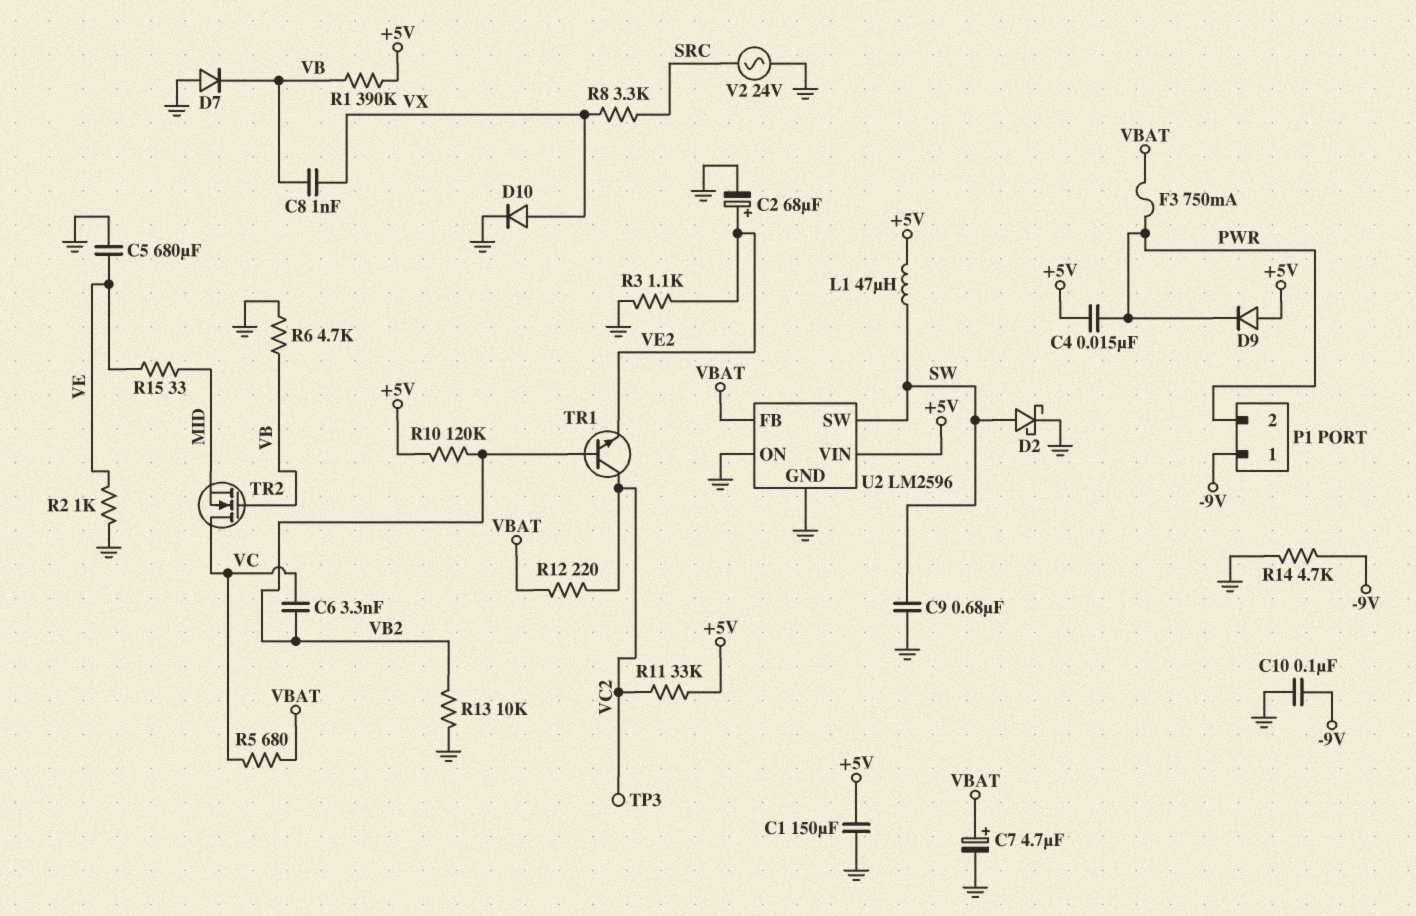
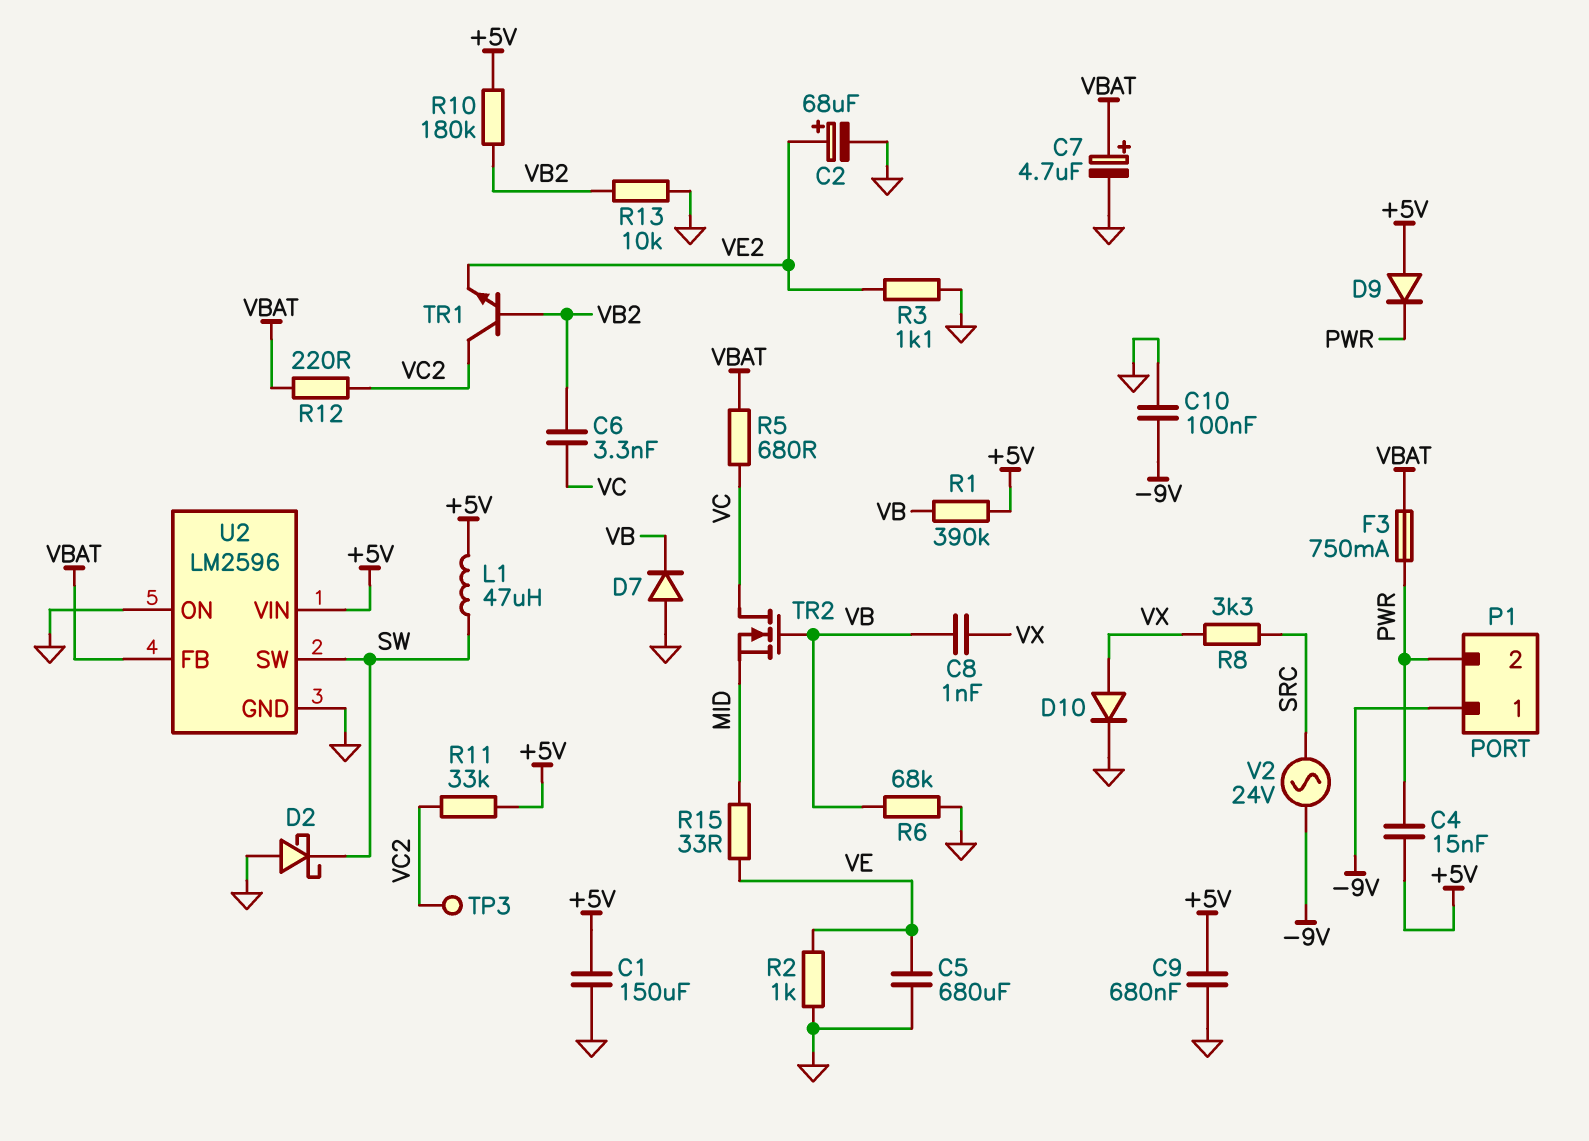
C9: 680nF (GND, SW) -> 680nF (+5V, GND)
D2: schottky (A SW, K GND) -> schottky (A GND, K SW)
R6: 4.7k (GND, VB) -> 68k (GND, VB)
R10: 120k (+5V, VB2) -> 180k (+5V, VB2)
R14: 4.7k (-9V, GND) -> none
V2: AC 24V (GND, SRC) -> AC 24V (-9V, SRC)

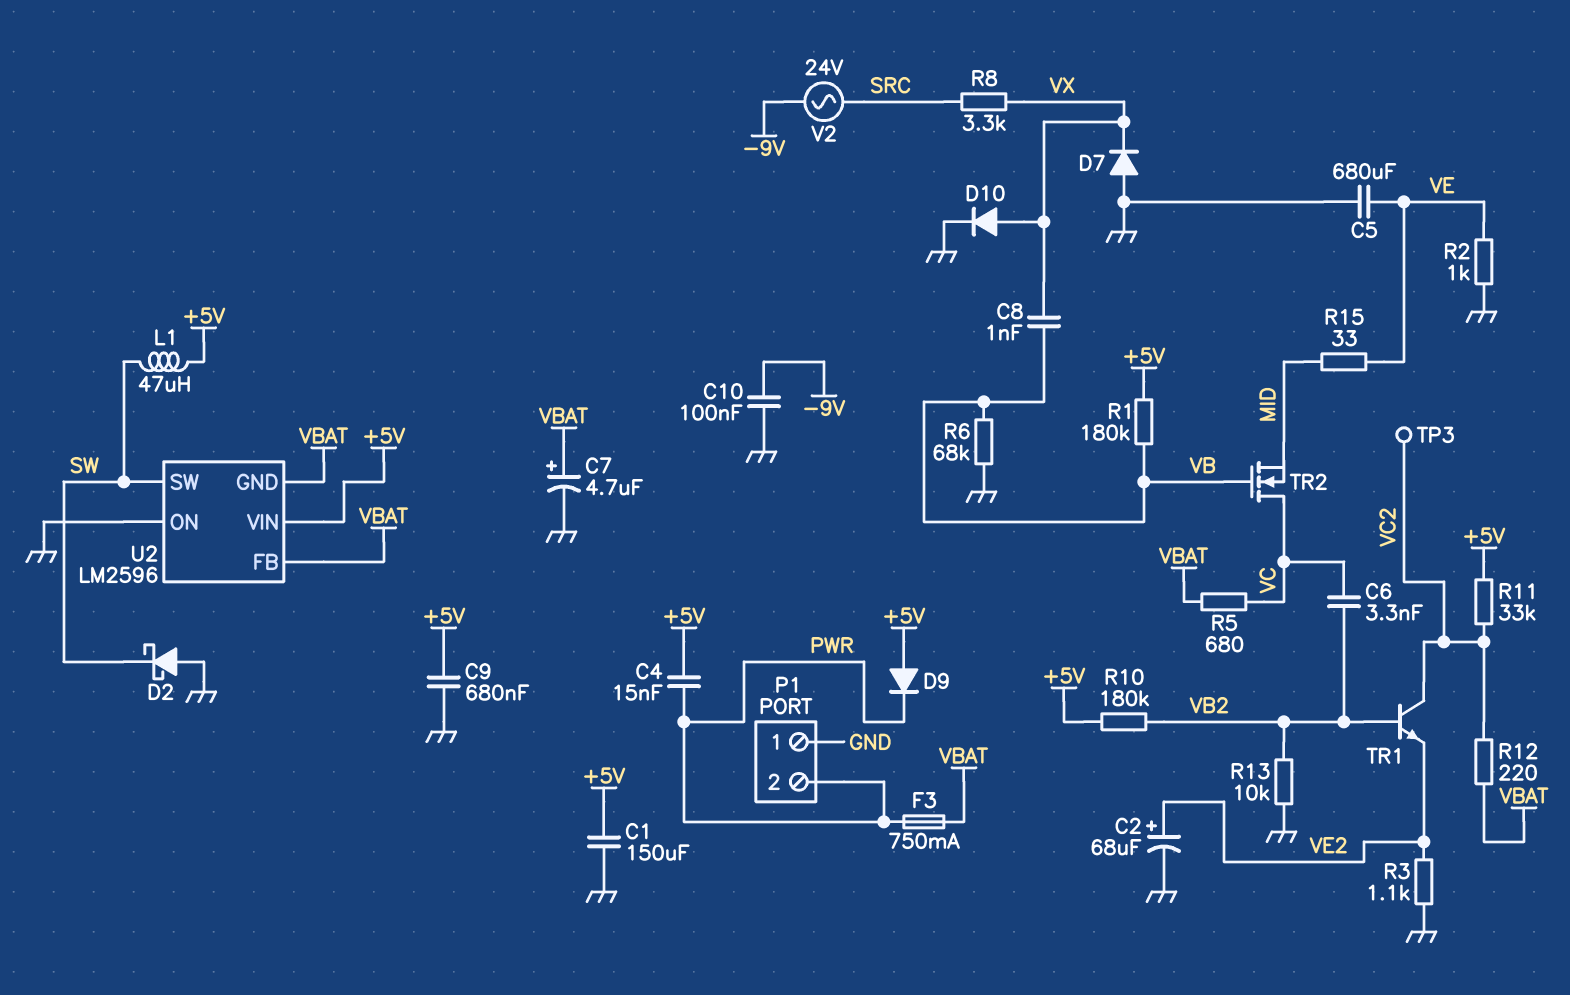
D7: diode (A GND, K VB) -> diode (A GND, K VX)
P1 pin 1: -9V -> GND
R1: 390k (+5V, VB) -> 180k (+5V, VB)
U2 pin GND: GND -> VBAT

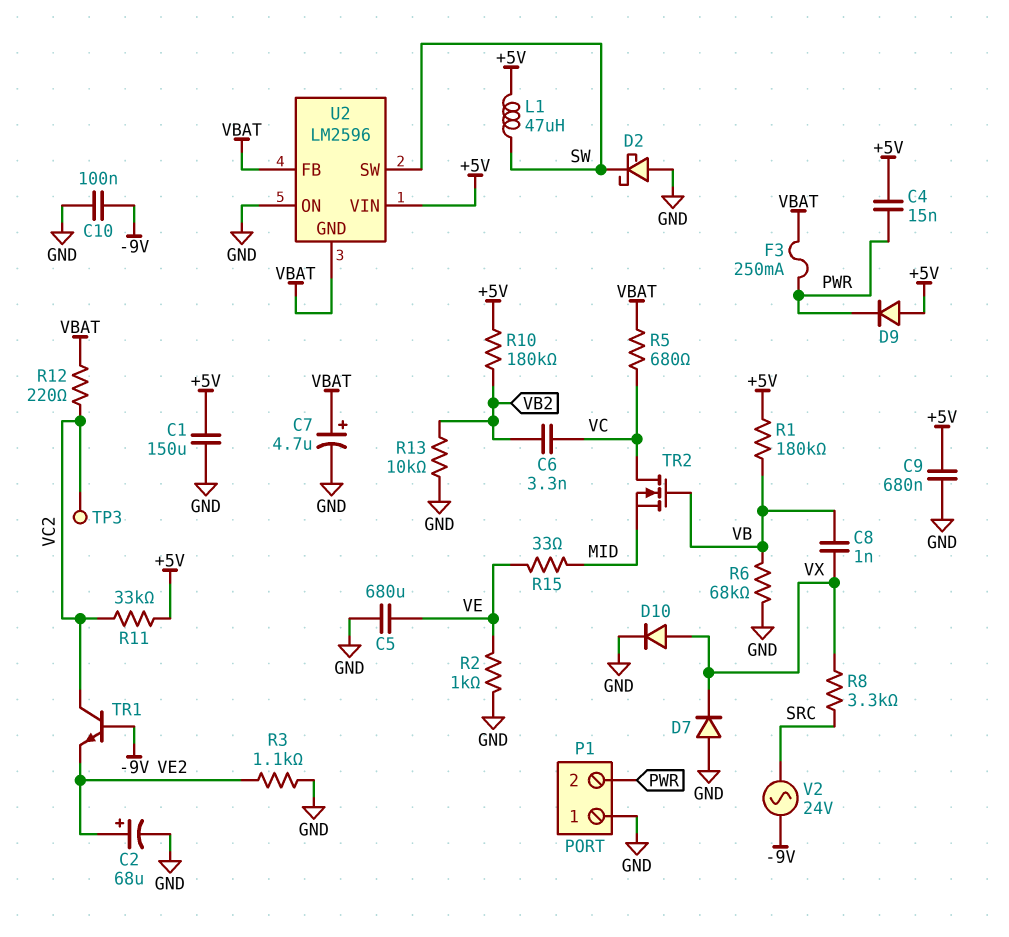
F3: 750mA (PWR, VBAT) -> 250mA (PWR, VBAT)
TR1: NPN (B VB2, C VC2, E VE2) -> NPN (B -9V, C VC2, E VE2)

